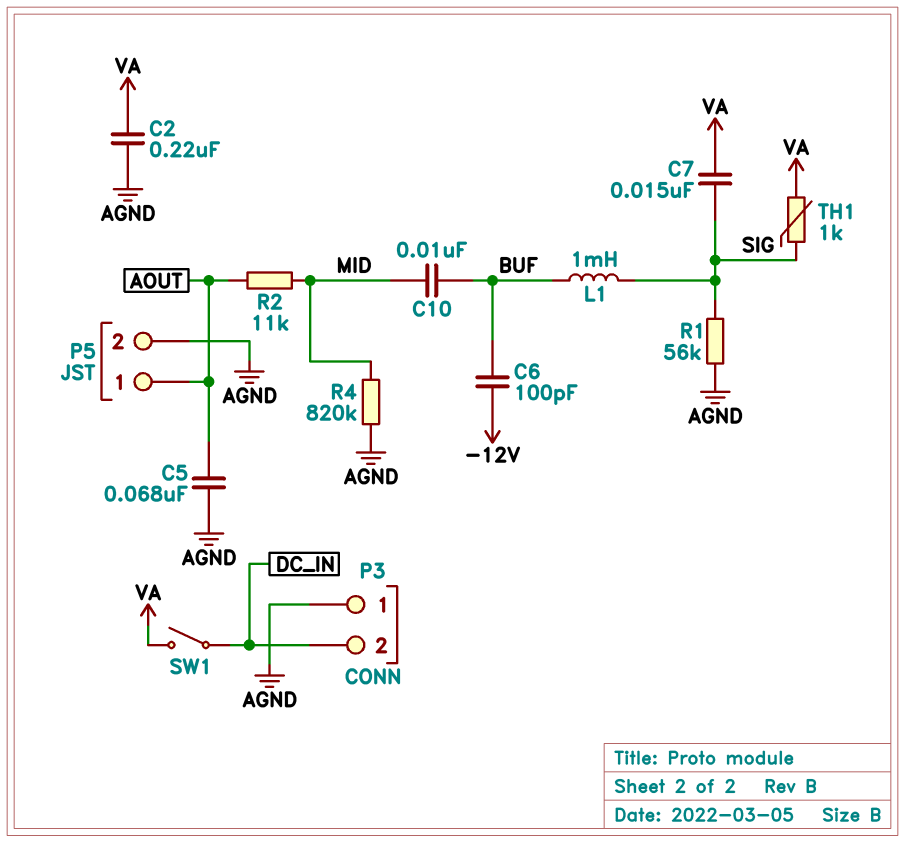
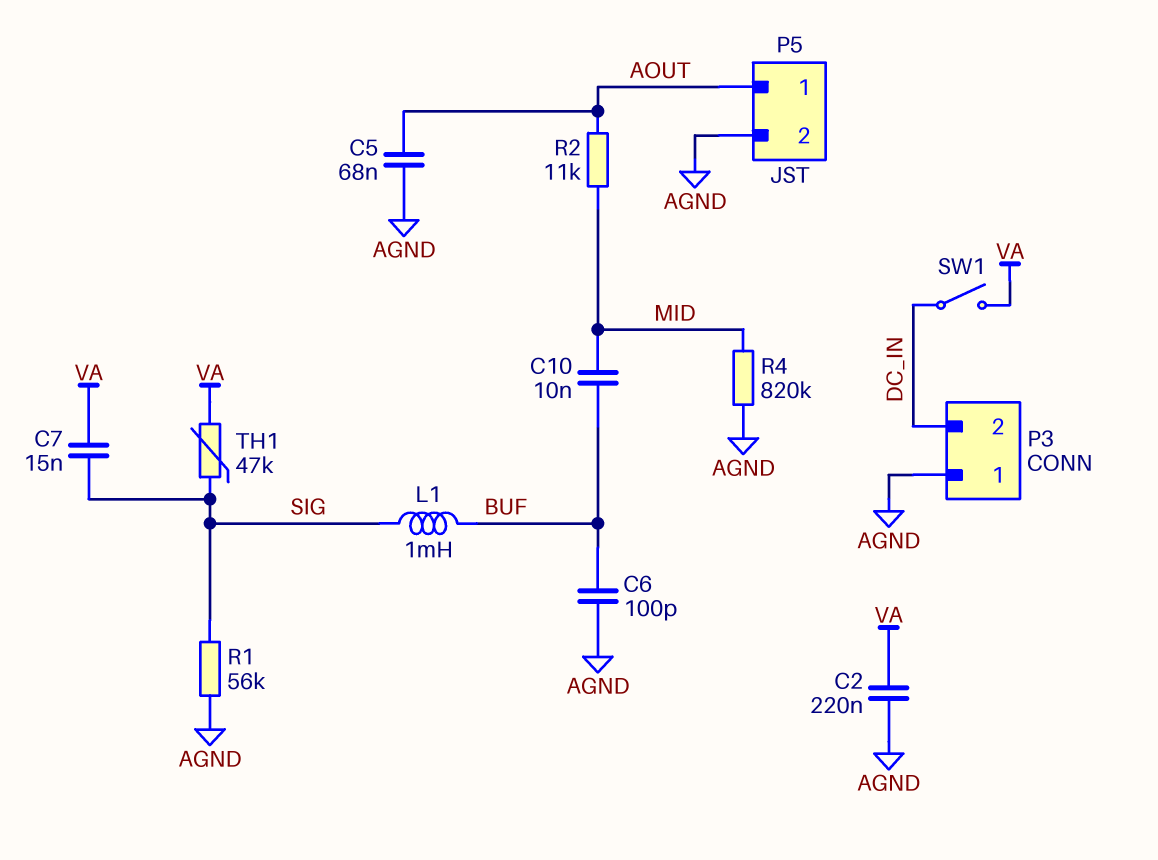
C6: 100pF (-12V, BUF) -> 100pF (AGND, BUF)
TH1: 1k (SIG, VA) -> 47k (SIG, VA)

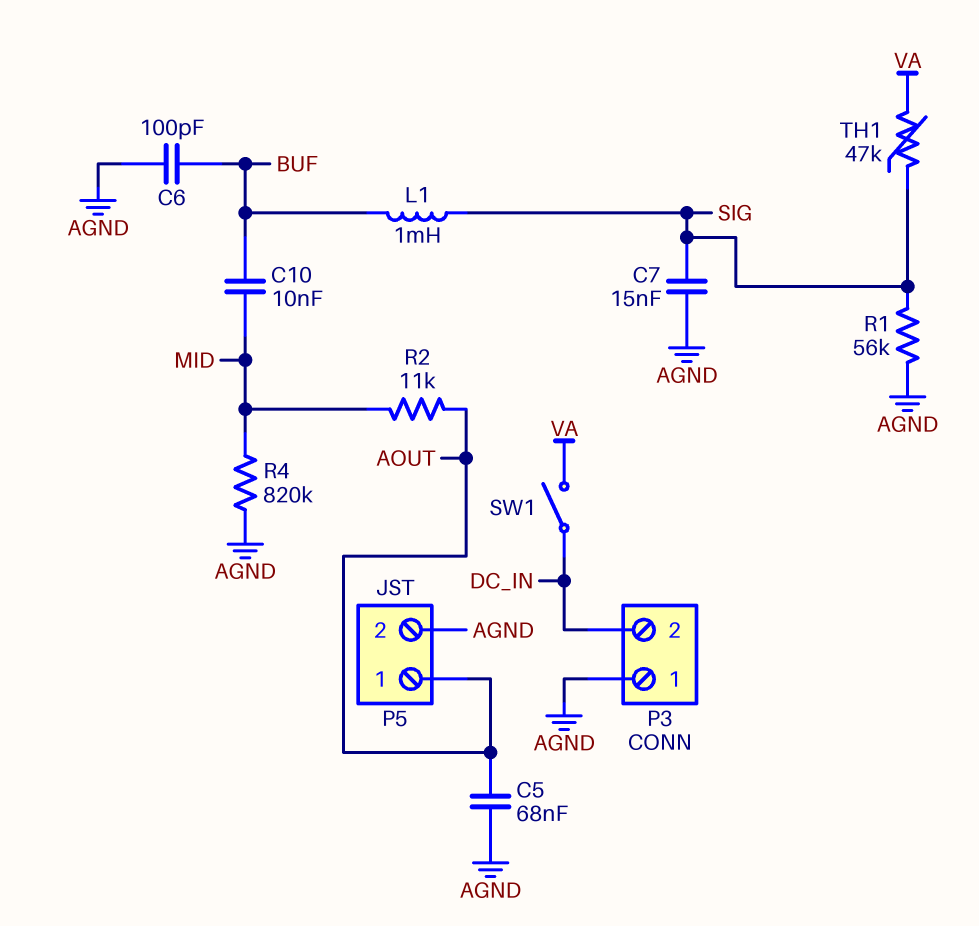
C2: 220nF (AGND, VA) -> none
C7: 15nF (SIG, VA) -> 15nF (AGND, SIG)

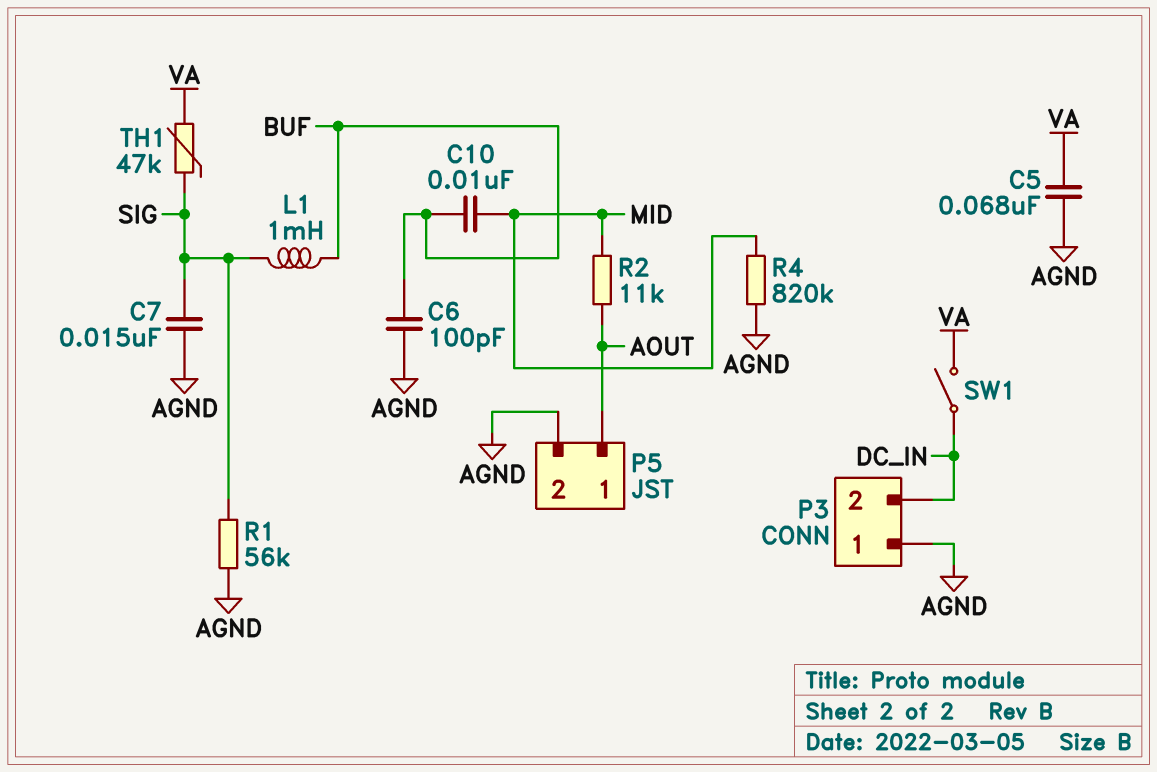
C5: 68nF (AGND, AOUT) -> 68nF (AGND, VA)

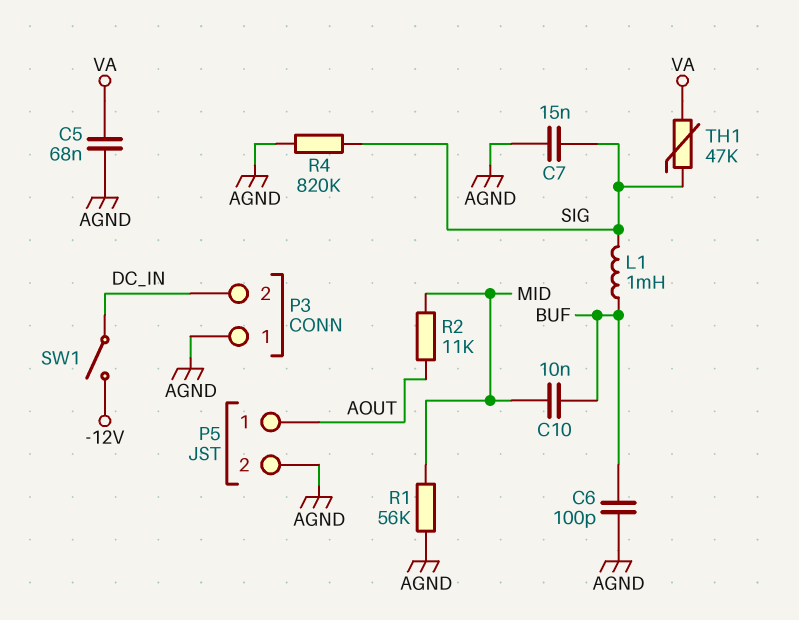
R1: 56k (AGND, SIG) -> 56k (AGND, MID)
R4: 820k (AGND, MID) -> 820k (AGND, SIG)
SW1: switch (DC_IN, VA) -> switch (-12V, DC_IN)

